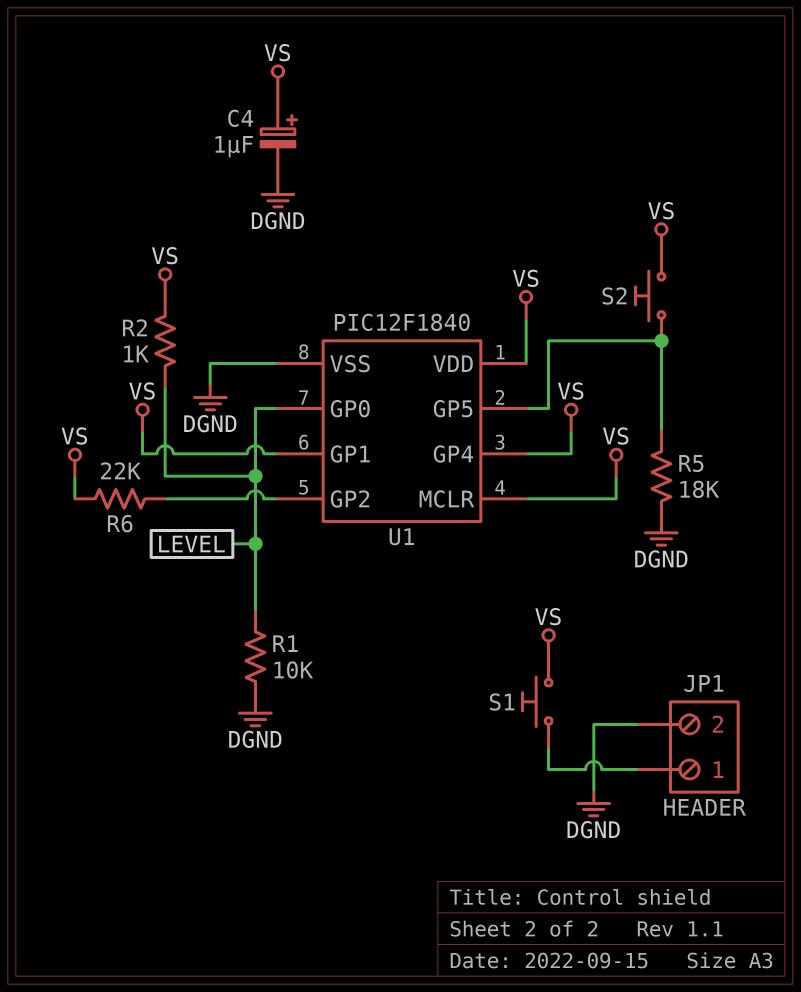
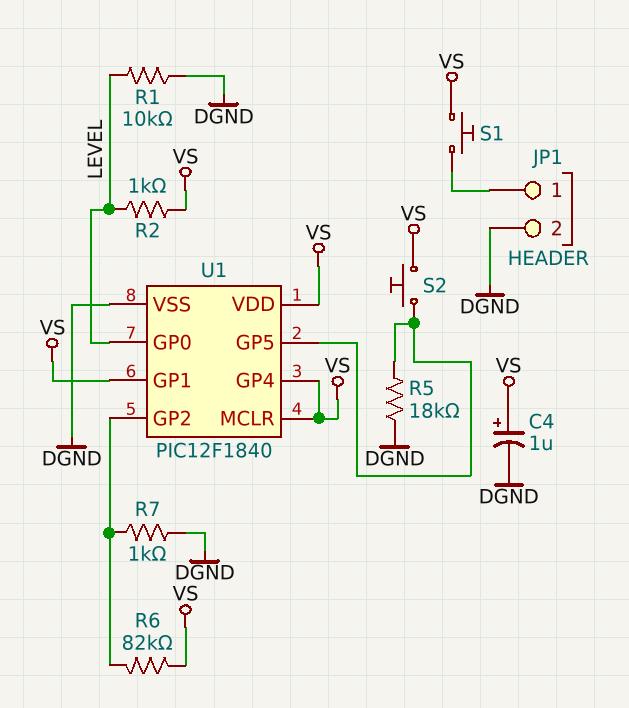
R6: 22k (U1/GP2, VS) -> 82k (U1/GP2, VS)
R7: none -> 1k (DGND, U1/GP2)

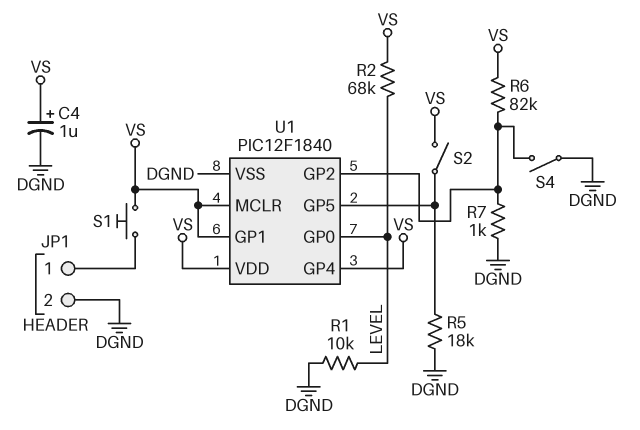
R2: 1k (LEVEL, VS) -> 68k (LEVEL, VS)
S2: button (U1/GP5, VS) -> switch (U1/GP5, VS)
S4: none -> switch (DGND, U1/GP2)

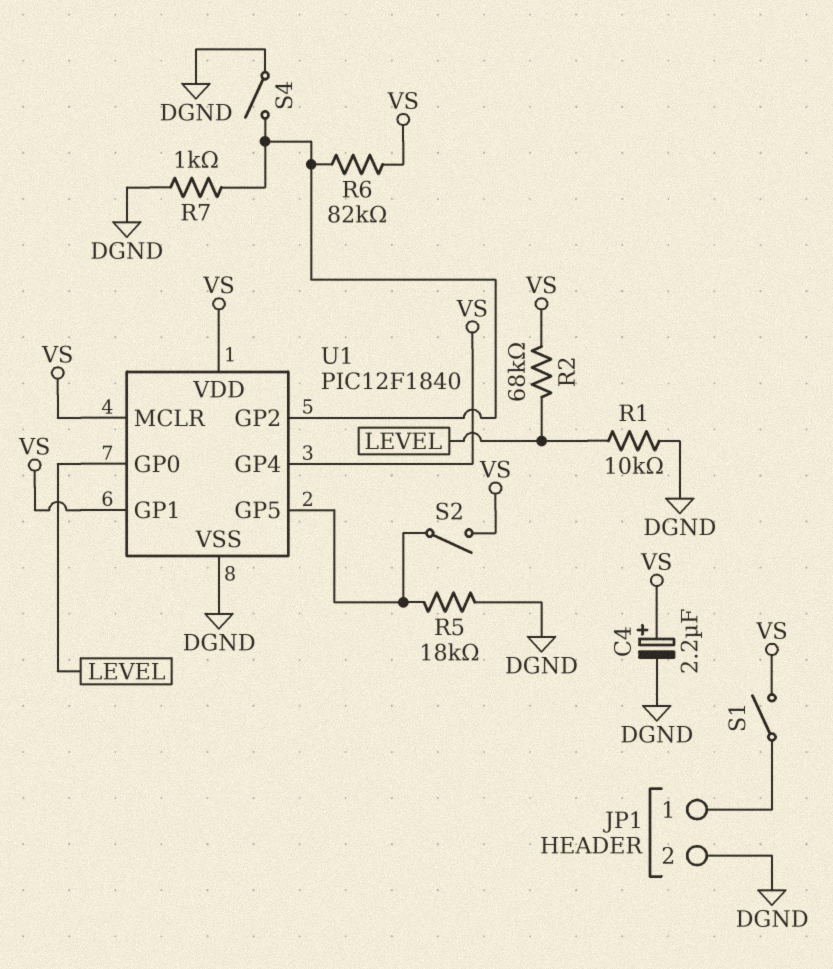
C4: 1uF (plus VS, minus DGND) -> 2.2uF (plus VS, minus DGND)
S1: button (JP1/1, VS) -> switch (JP1/1, VS)

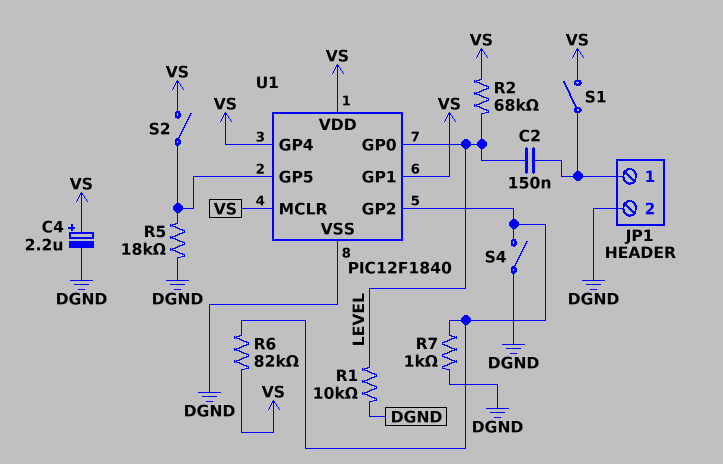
C2: none -> 150nF (JP1/1, LEVEL)

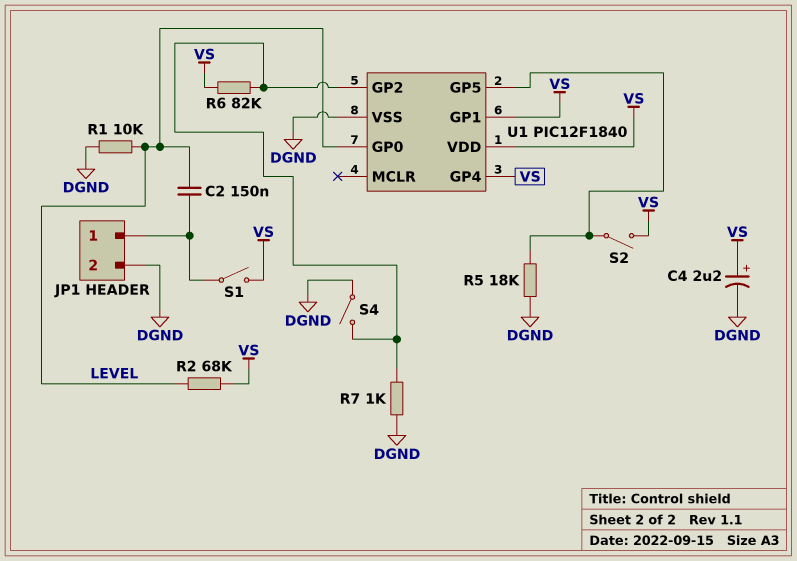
U1 pin MCLR: VS -> none

